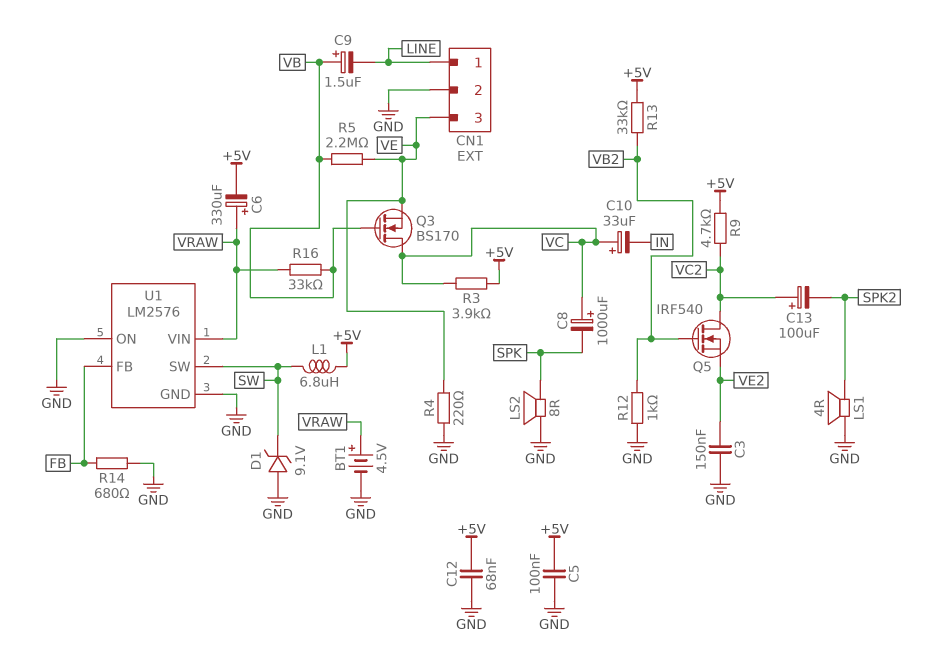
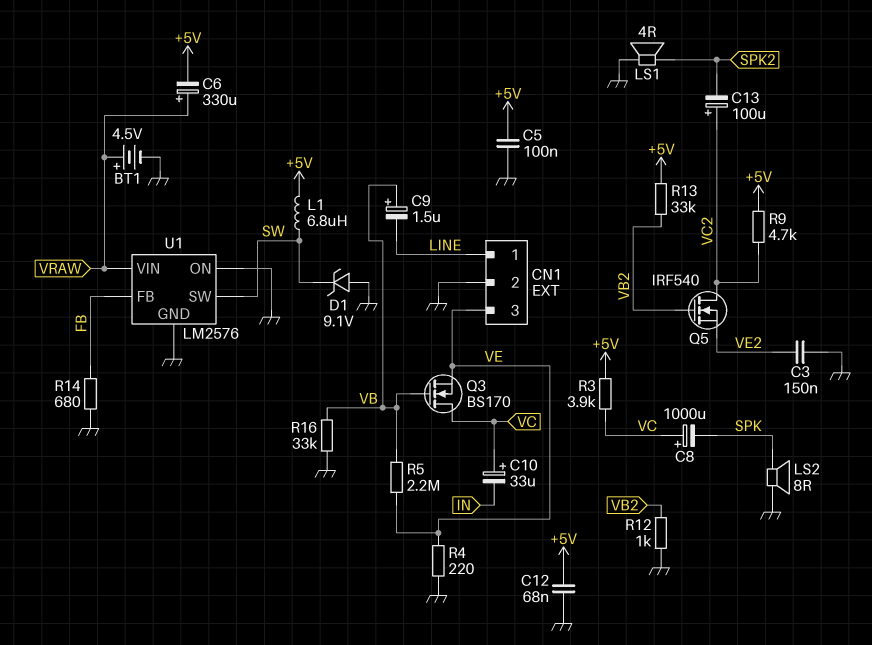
R16: 33k (VB, VRAW) -> 33k (GND, VB)

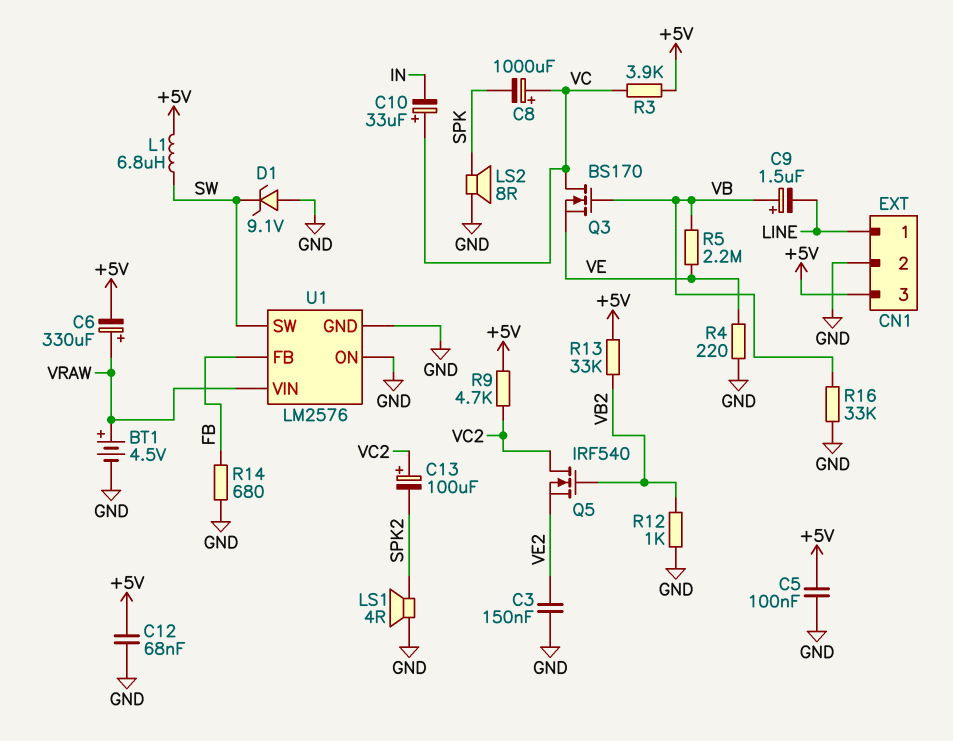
CN1 pin 3: VE -> +5V

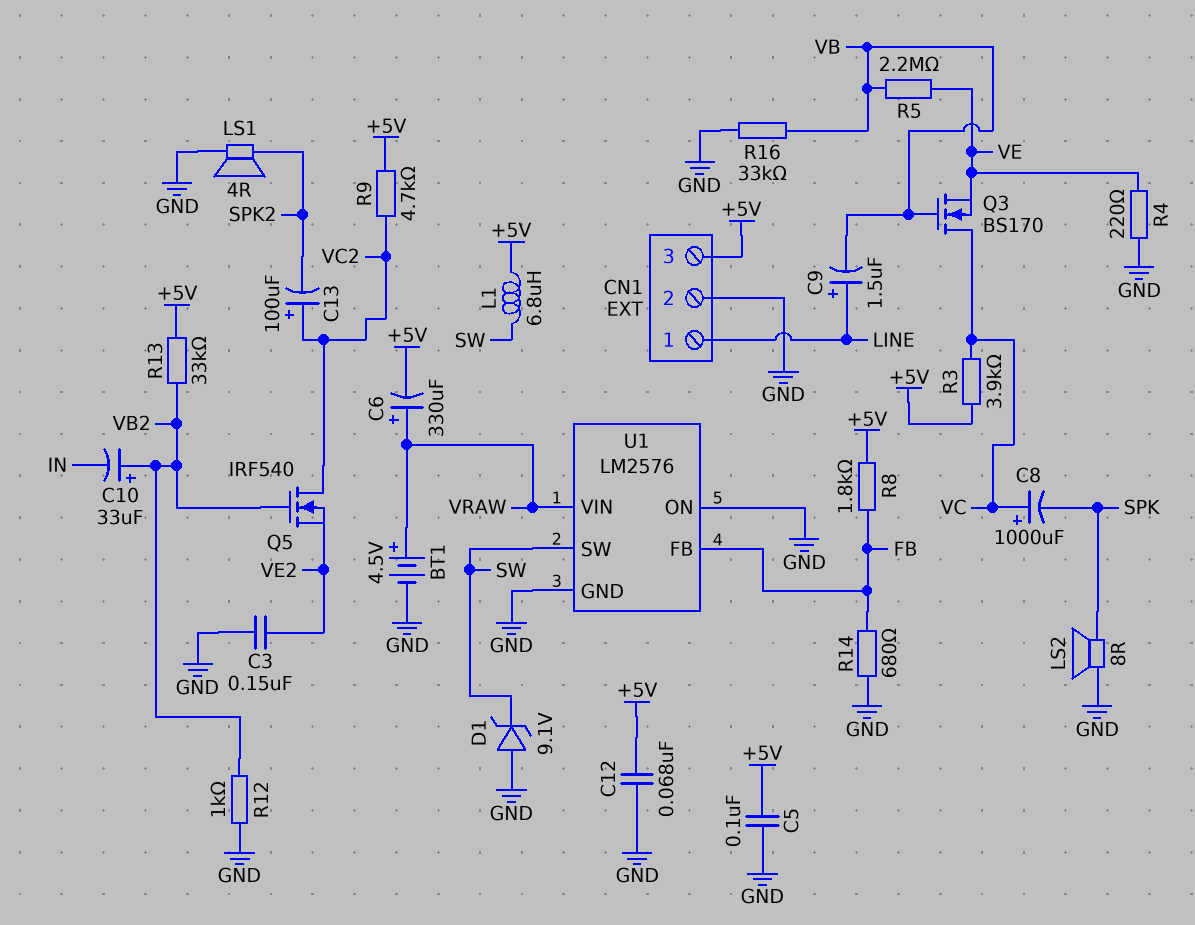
C9: 1.5uF (plus VB, minus LINE) -> 1.5uF (plus LINE, minus VB)
C10: 33uF (plus VC, minus IN) -> 33uF (plus VB2, minus IN)
R8: none -> 1.8k (+5V, FB)

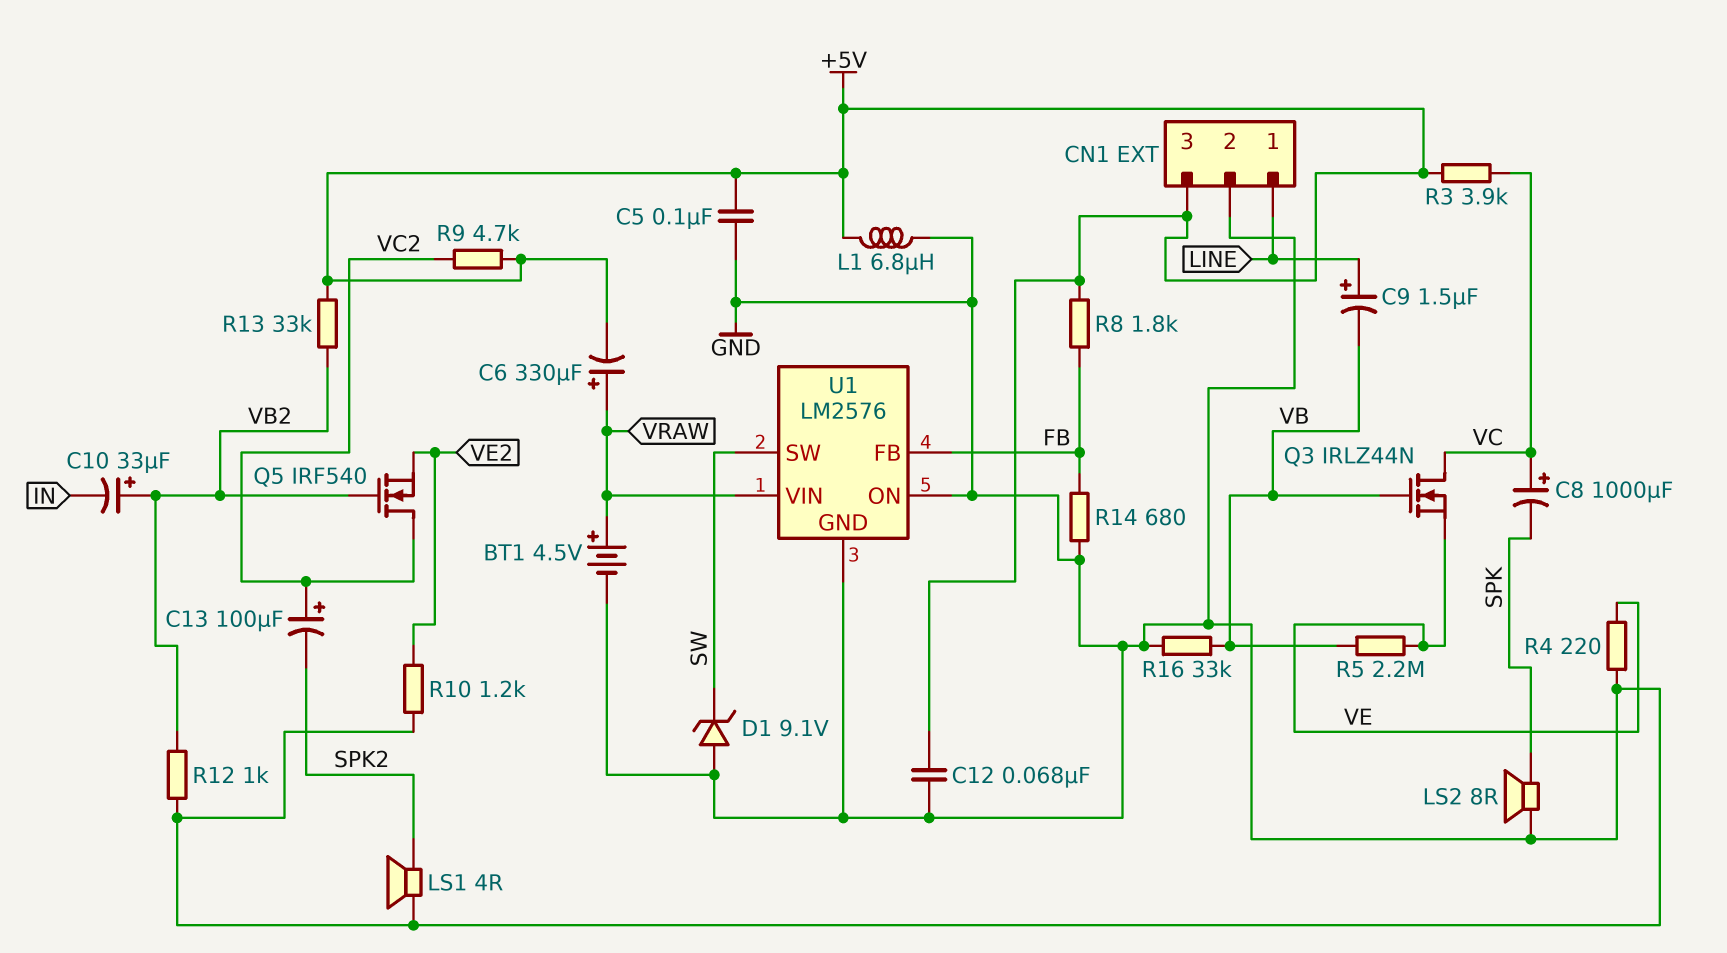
C3: 150nF (GND, VE2) -> none
L1: 6.8uH (+5V, SW) -> 6.8uH (+5V, GND)
Q3: NMOS BS170 (G VB, D VC, S VE) -> NMOS IRLZ44N (G VB, D VC, S VE)
R10: none -> 1.2k (GND, VE2)

